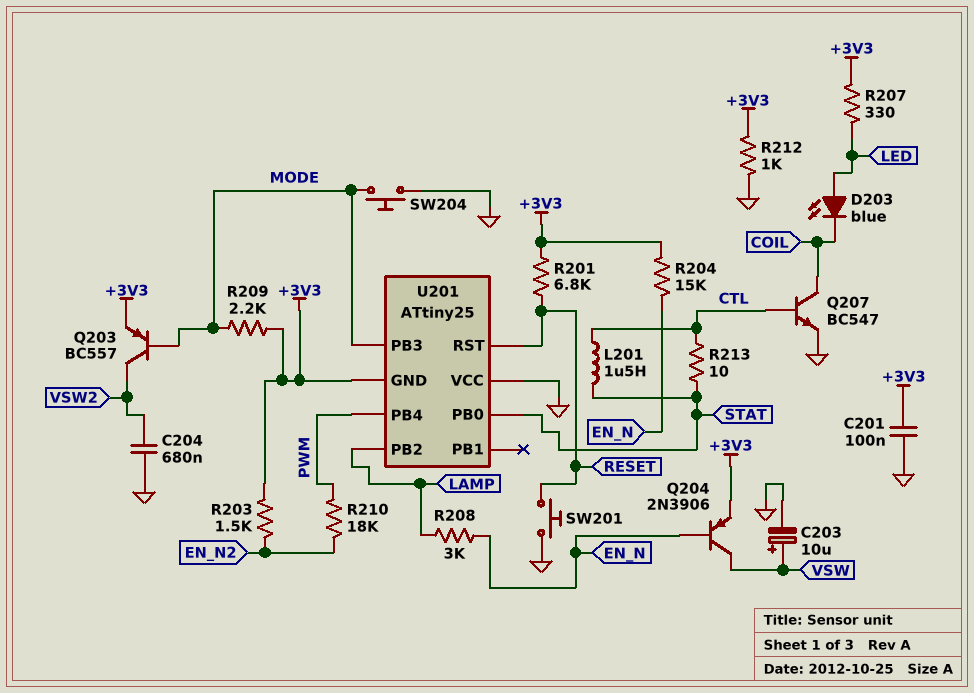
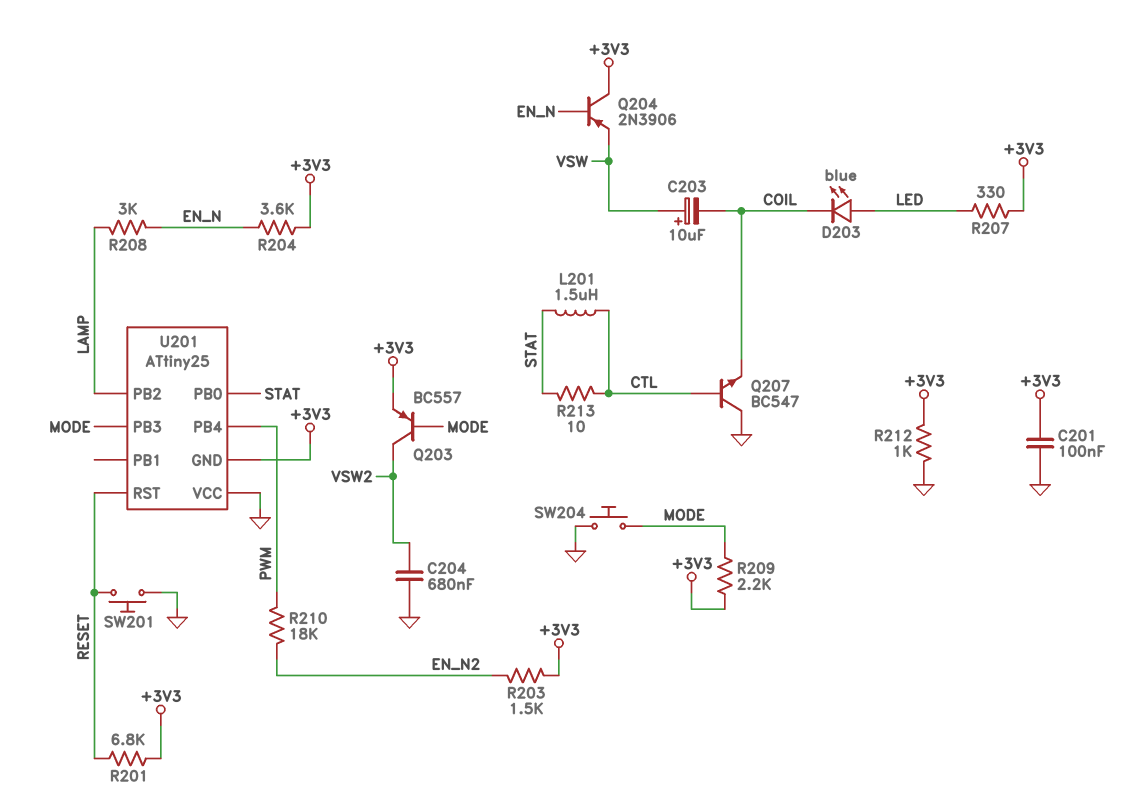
C203: 10uF (plus VSW, minus GND) -> 10uF (plus VSW, minus COIL)
Q204: PNP 2N3906 (B EN_N, C VSW, E +3V3) -> PNP 2N3906 (B EN_N, C +3V3, E VSW)
Q207: NPN BC547 (B CTL, C COIL, E GND) -> NPN BC547 (B CTL, C GND, E COIL)
R204: 15k (+3V3, EN_N) -> 3.6k (+3V3, EN_N)

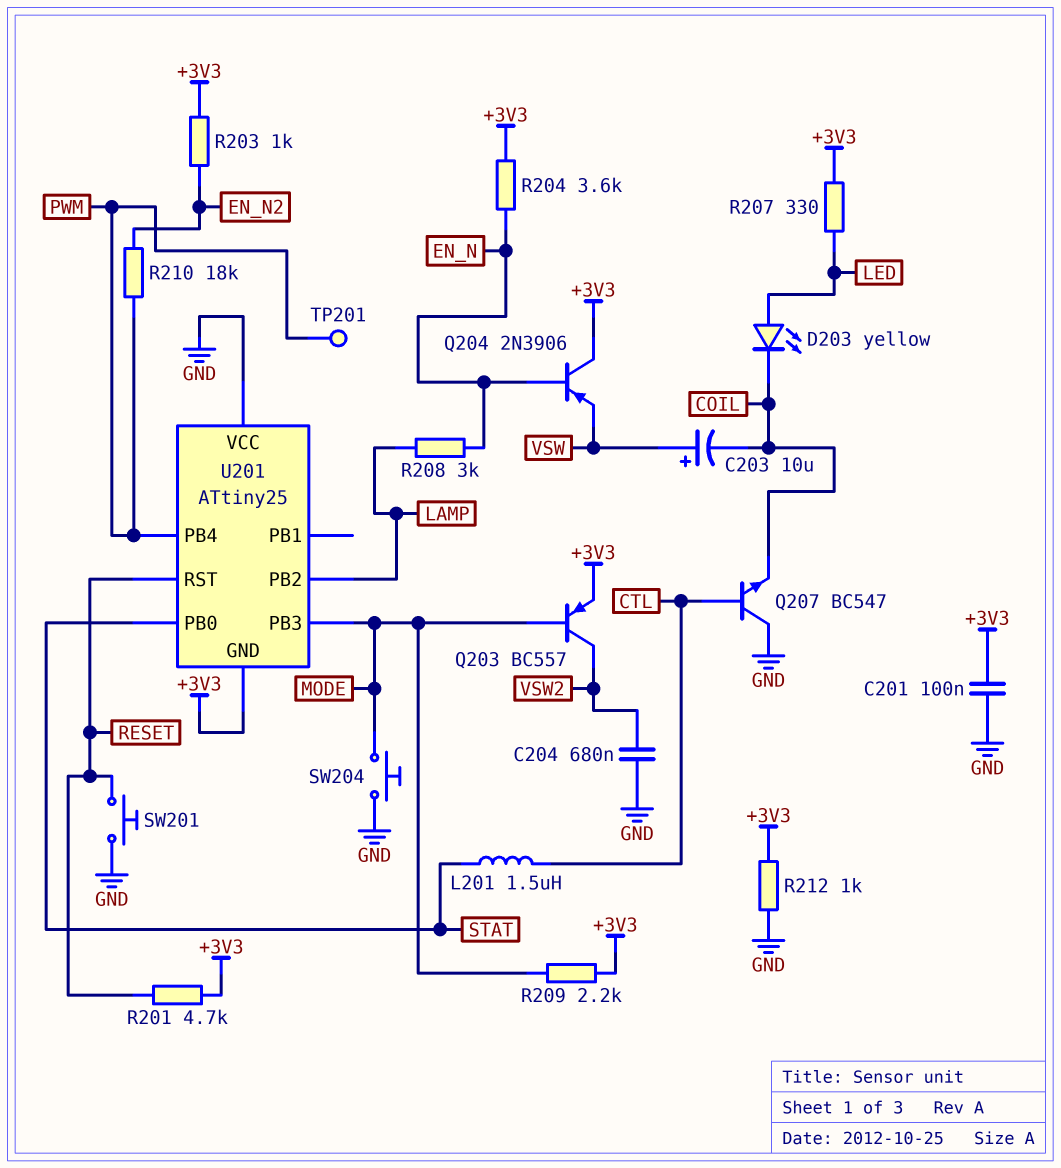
D203: LED blue (A LED, K COIL) -> LED yellow (A LED, K COIL)
R201: 6.8k (+3V3, RESET) -> 4.7k (+3V3, RESET)
R203: 1.5k (+3V3, EN_N2) -> 1k (+3V3, EN_N2)
R213: 10 (CTL, STAT) -> none
TP201: none -> test point (PWM)

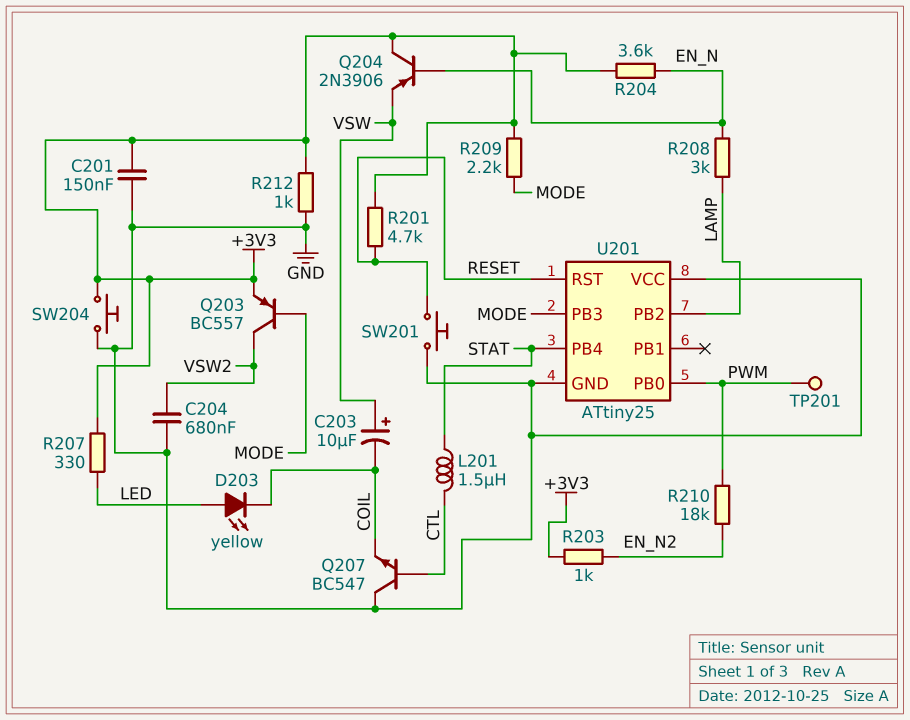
C201: 100nF (+3V3, GND) -> 150nF (+3V3, GND)
SW204: button (GND, MODE) -> button (+3V3, GND)
U201 pin GND: +3V3 -> GND
U201 pin PB0: STAT -> PWM
U201 pin PB4: PWM -> STAT

